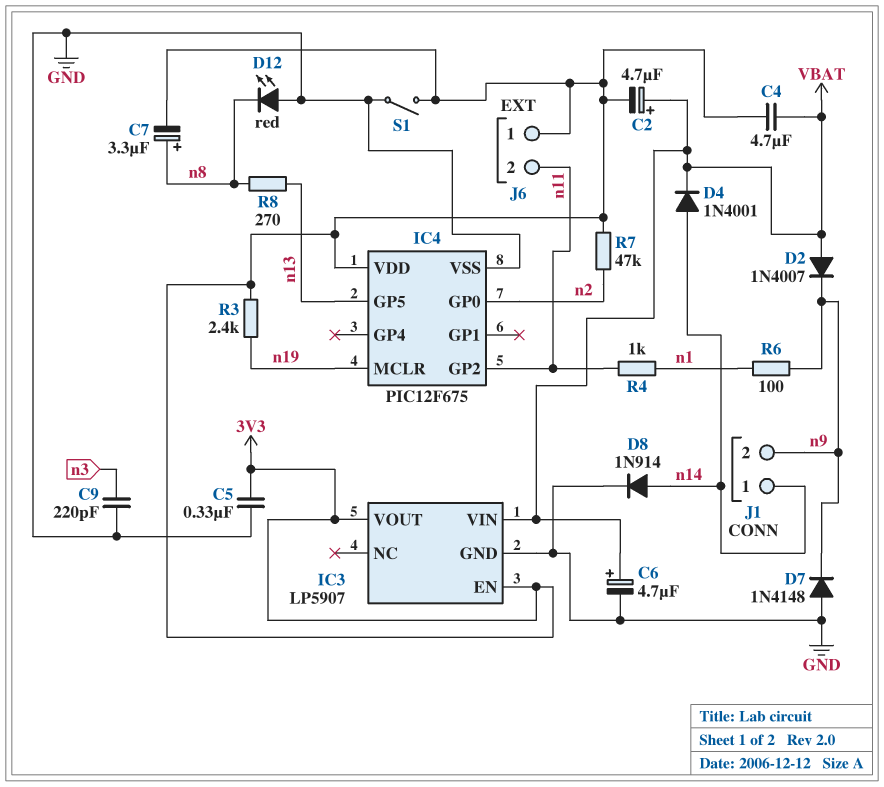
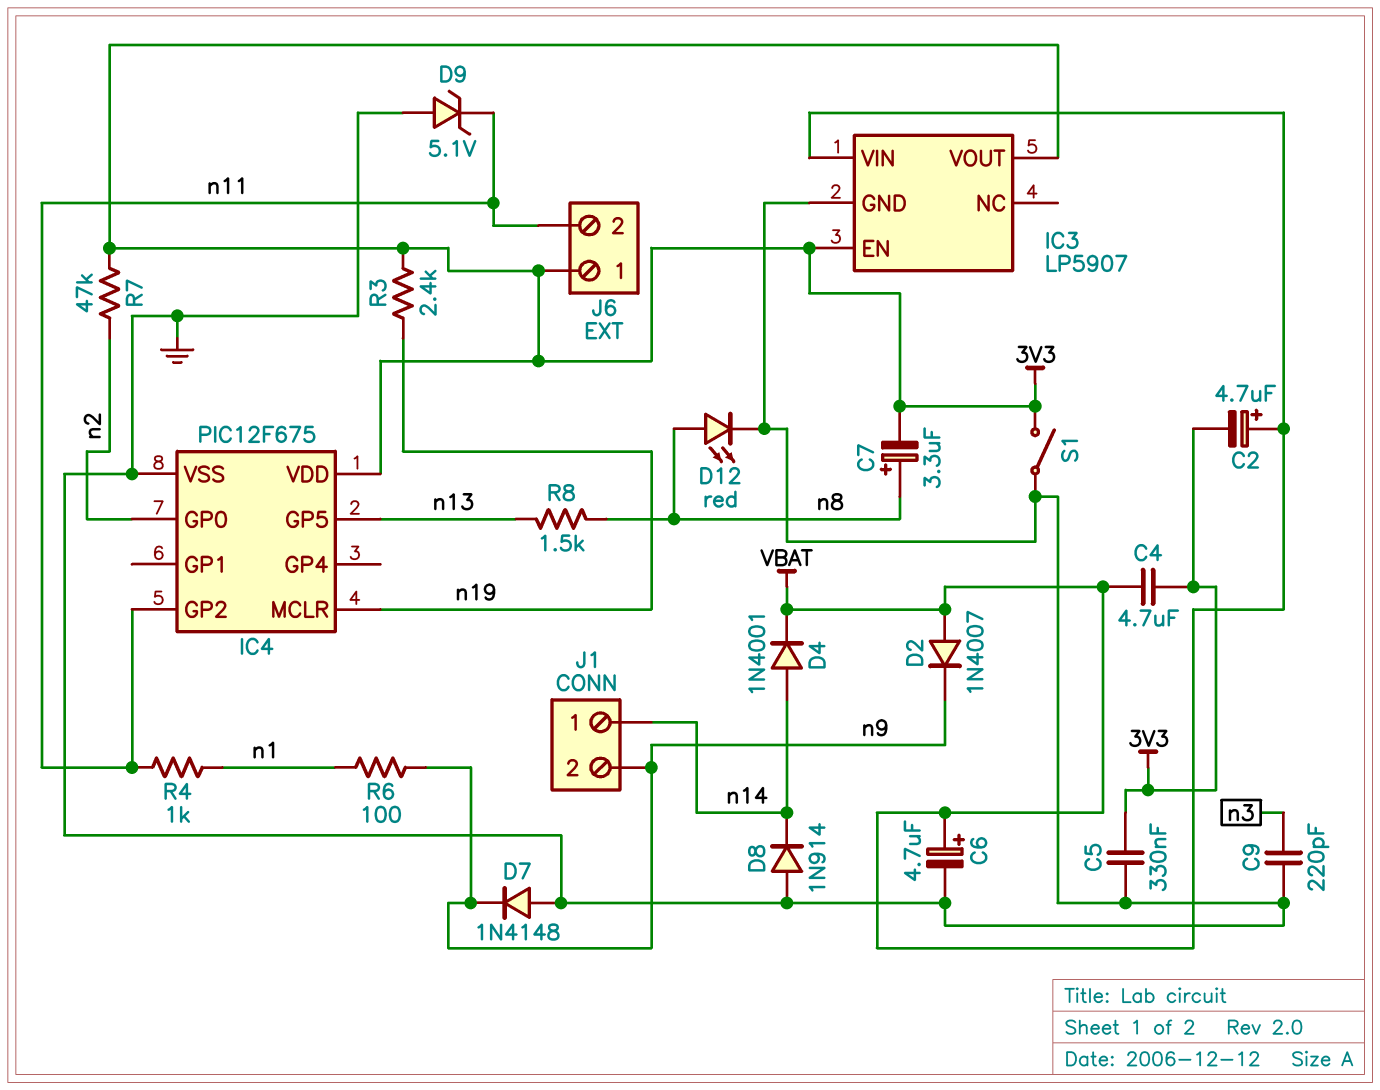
D8: diode 1N914 (A n14, K GND) -> diode 1N914 (A GND, K n14)
D9: none -> zener 5.1V (A GND, K n11)
D12: LED red (A GND, K n8) -> LED red (A n8, K GND)
R8: 270 (n8, n13) -> 1.5k (n8, n13)

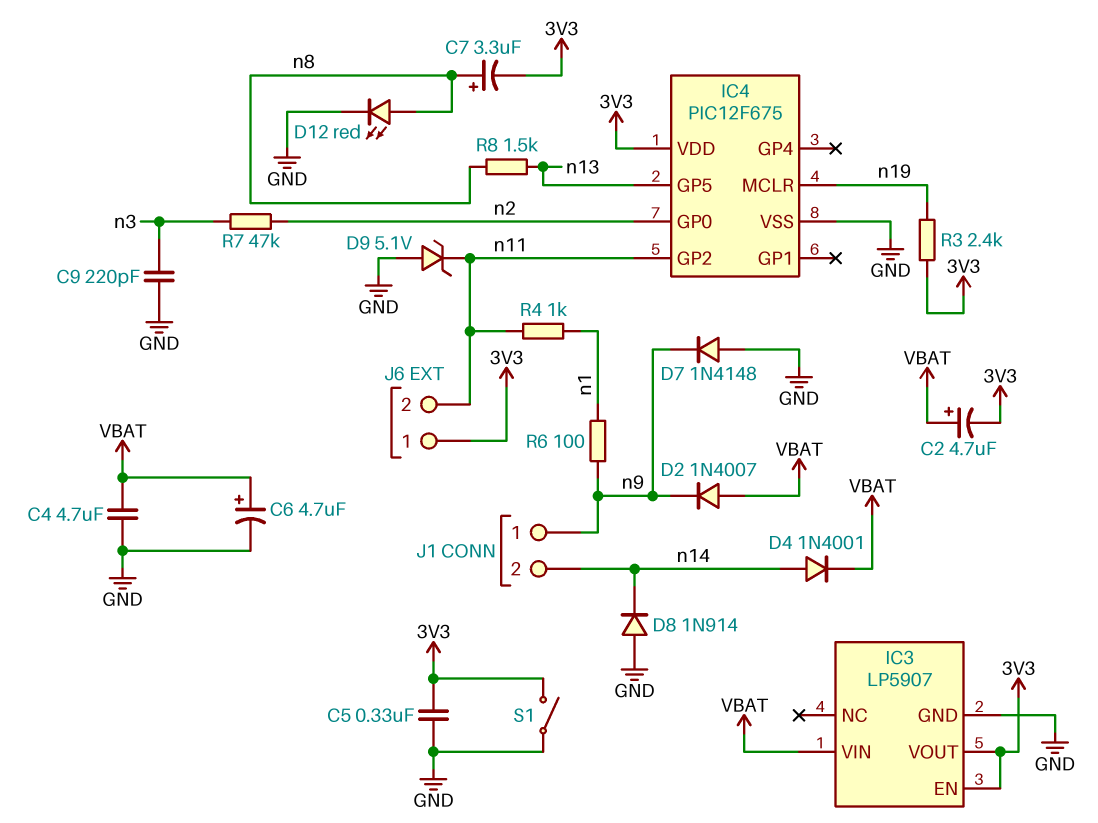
C4: 4.7uF (3V3, VBAT) -> 4.7uF (GND, VBAT)
J1 pin 1: n14 -> n9
J1 pin 2: n9 -> n14
R7: 47k (3V3, n2) -> 47k (n2, n3)

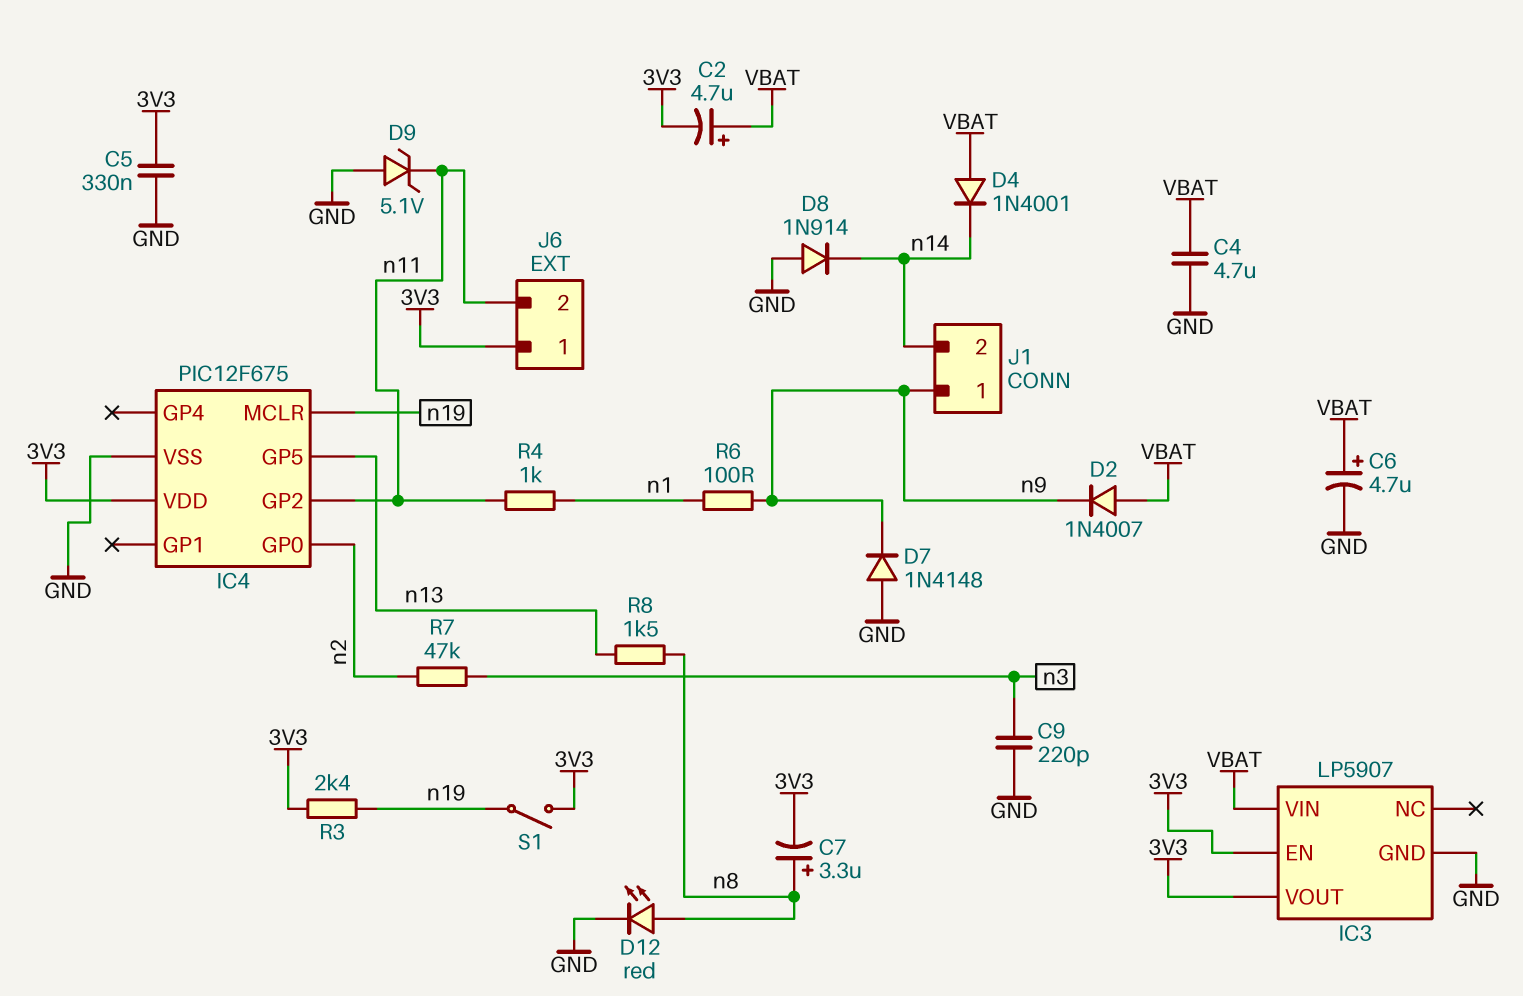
D4: diode 1N4001 (A n14, K VBAT) -> diode 1N4001 (A VBAT, K n14)
S1: switch (3V3, GND) -> switch (3V3, n19)

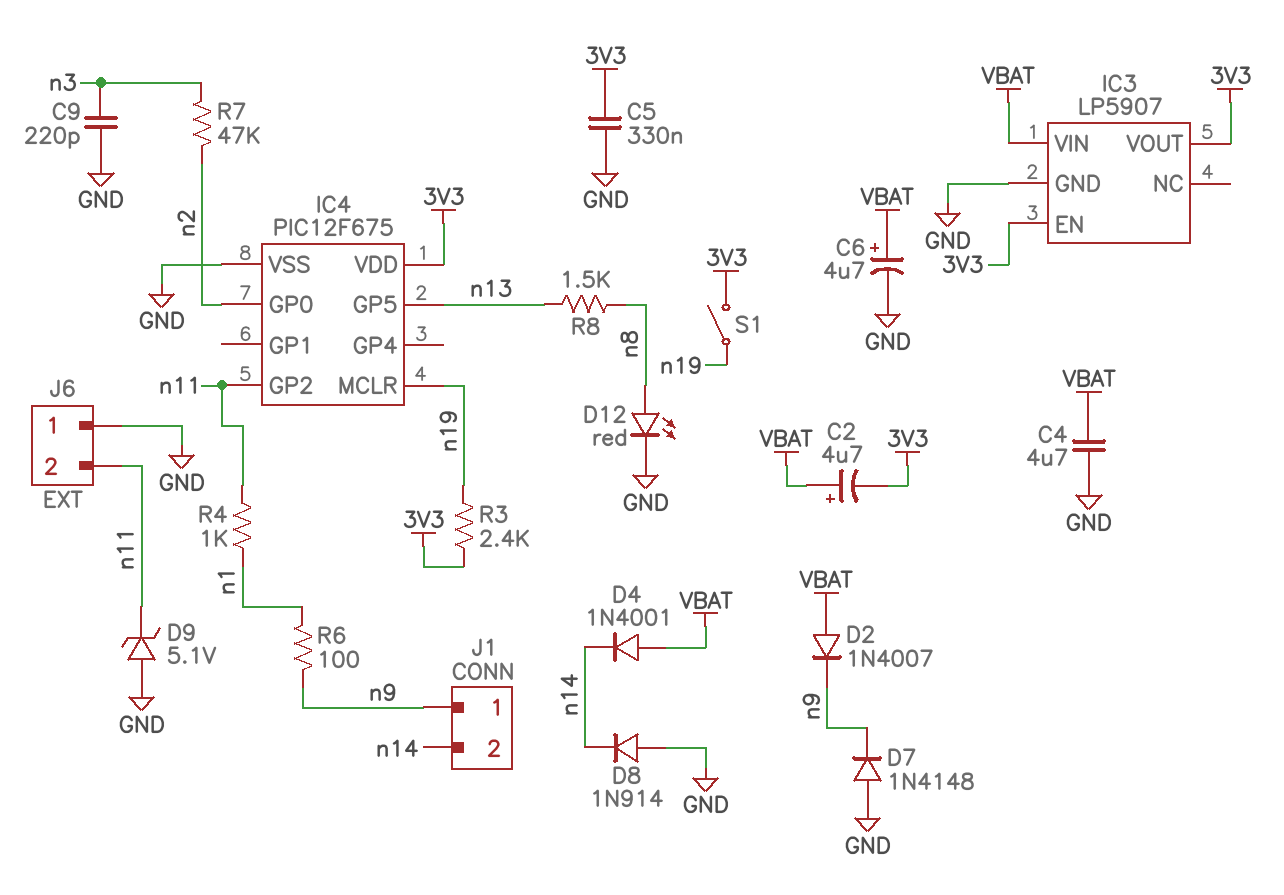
C7: 3.3uF (plus n8, minus 3V3) -> none
J6 pin 1: 3V3 -> GND

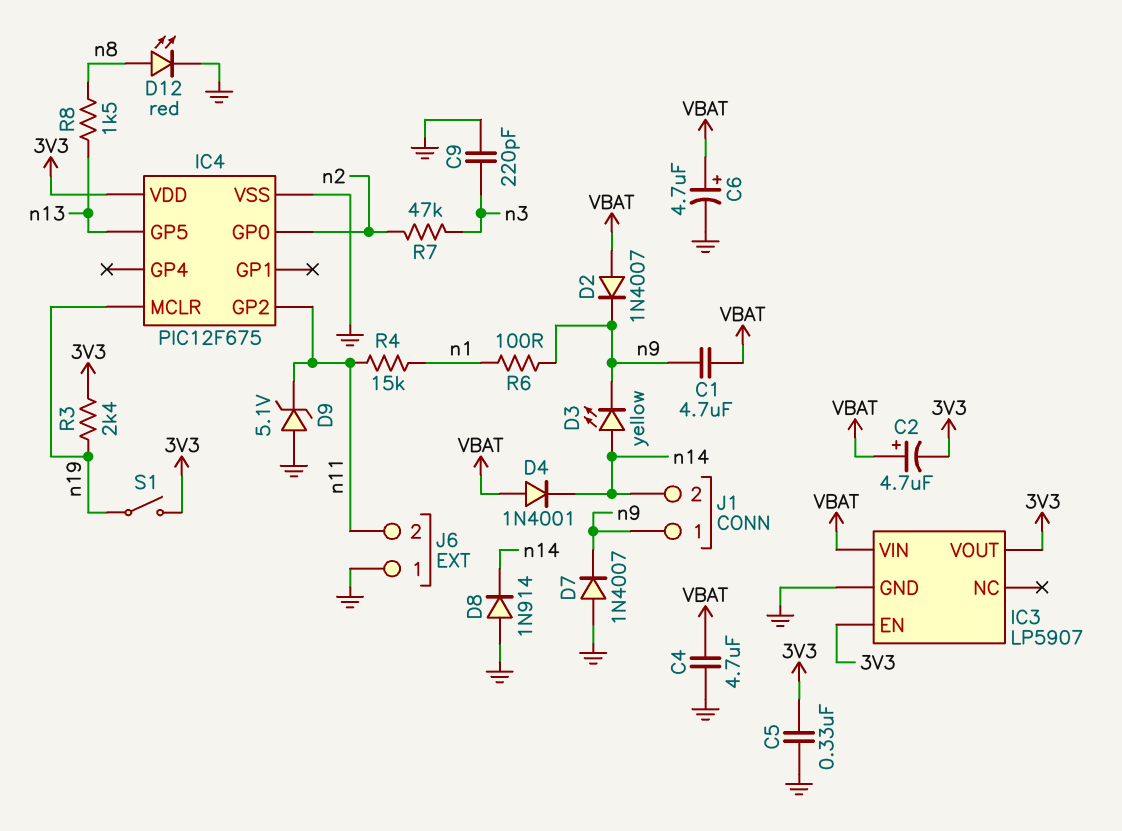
C1: none -> 4.7uF (VBAT, n9)
D3: none -> LED yellow (A n14, K n9)
D7: diode 1N4148 (A GND, K n9) -> diode 1N4007 (A GND, K n9)
R4: 1k (n1, n11) -> 15k (n1, n11)

